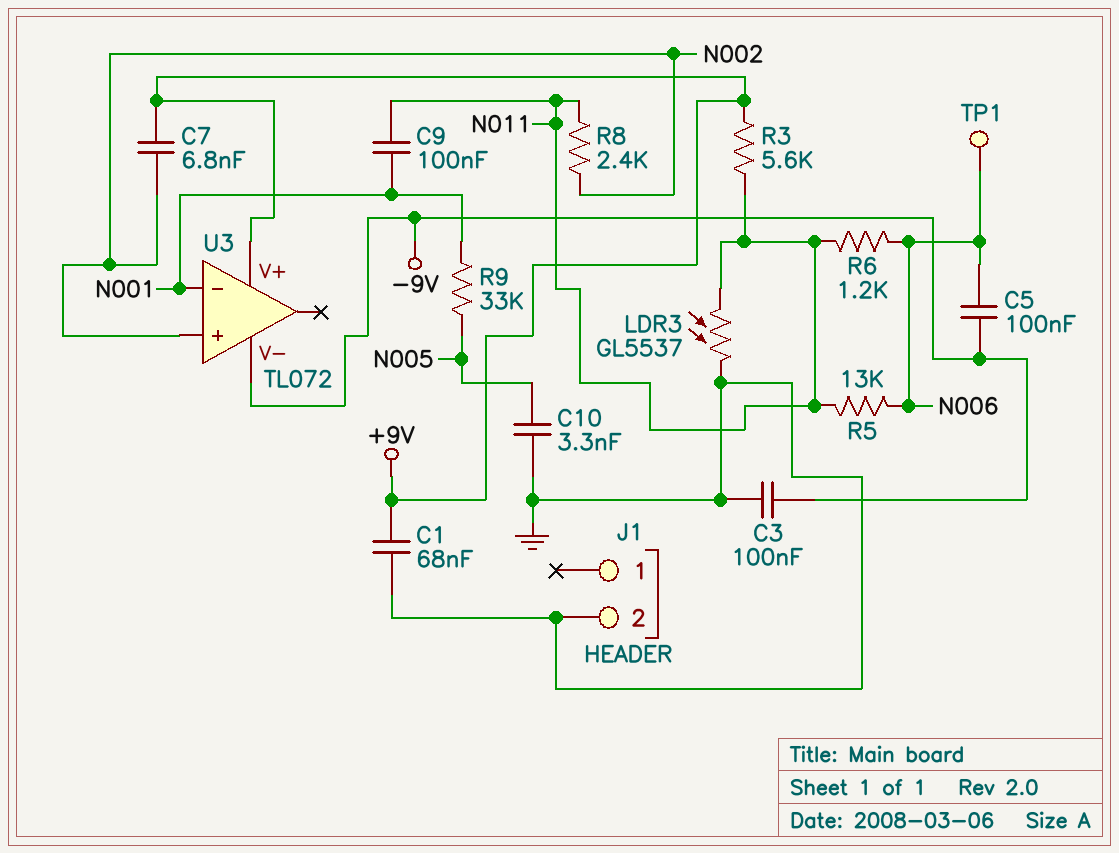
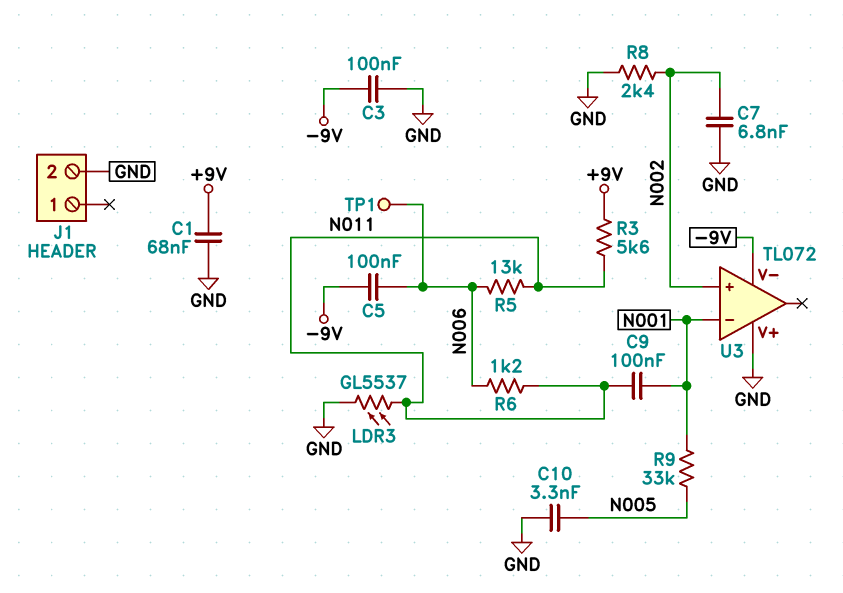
C7: 6.8nF (+9V, N002) -> 6.8nF (GND, N002)
R8: 2.4k (N002, N011) -> 2.4k (GND, N002)
U3 pin V+: +9V -> GND

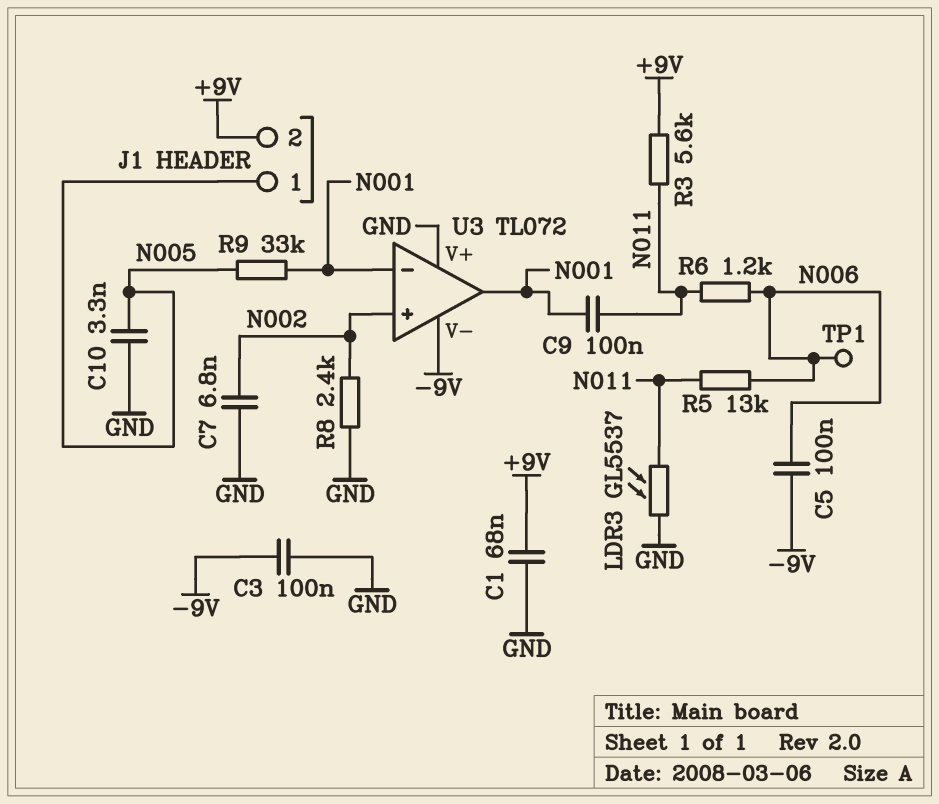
J1 pin 1: none -> N005
J1 pin 2: GND -> +9V
U3 pin out: none -> N001

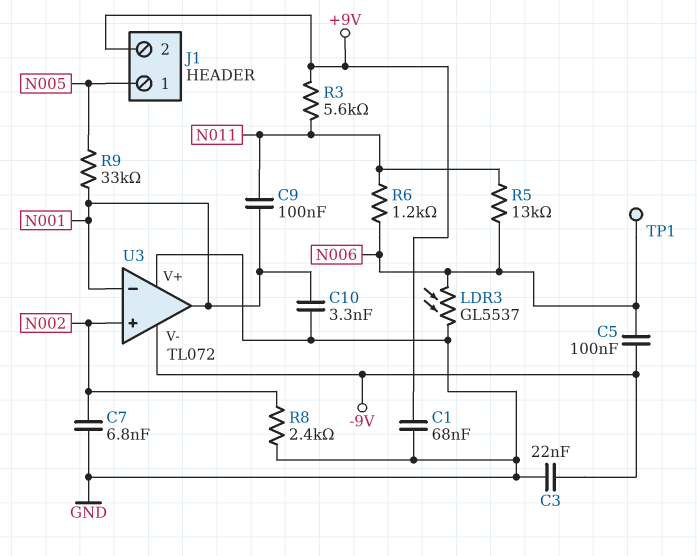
C3: 100nF (-9V, GND) -> 22nF (-9V, GND)
C10: 3.3nF (GND, N005) -> 3.3nF (GND, N001)
LDR3: GL5537 (GND, N011) -> GL5537 (GND, N006)

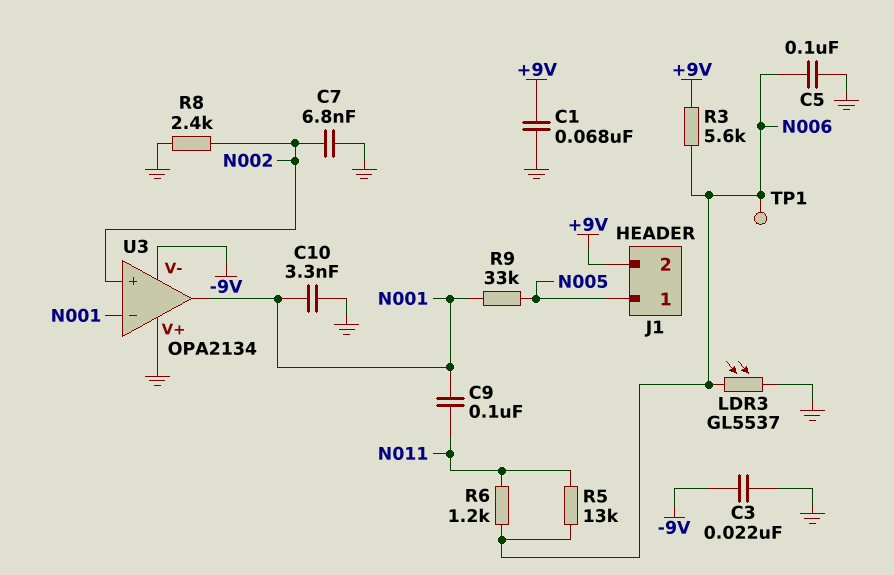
C5: 100nF (-9V, N006) -> 100nF (GND, N006)
R3: 5.6k (+9V, N011) -> 5.6k (+9V, N006)
U3: TL072 -> OPA2134

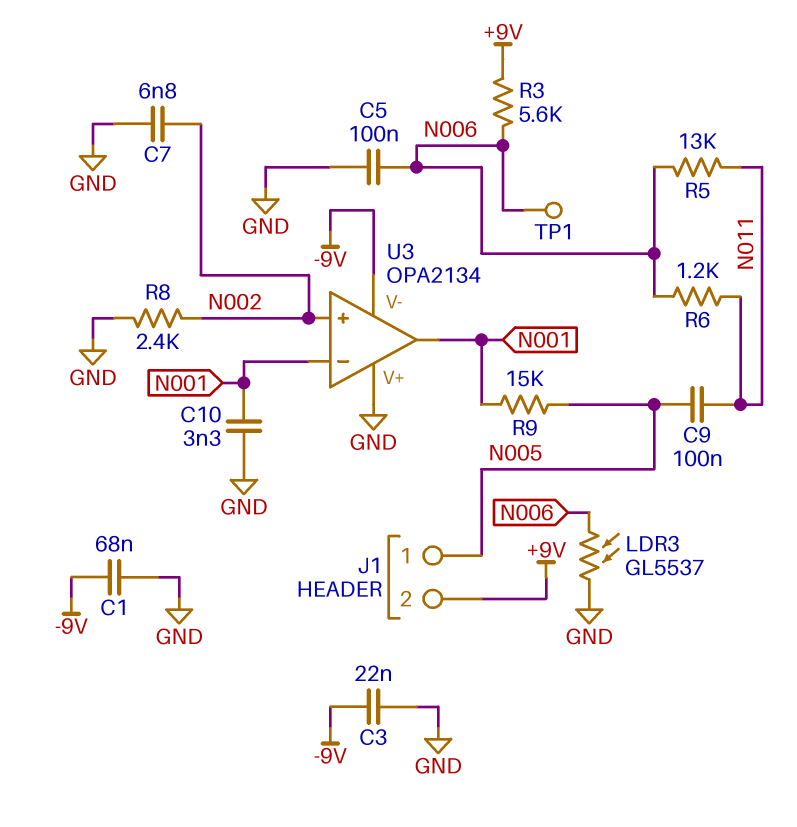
C1: 68nF (+9V, GND) -> 68nF (-9V, GND)
C9: 100nF (N001, N011) -> 100nF (N005, N011)
R9: 33k (N001, N005) -> 15k (N001, N005)

